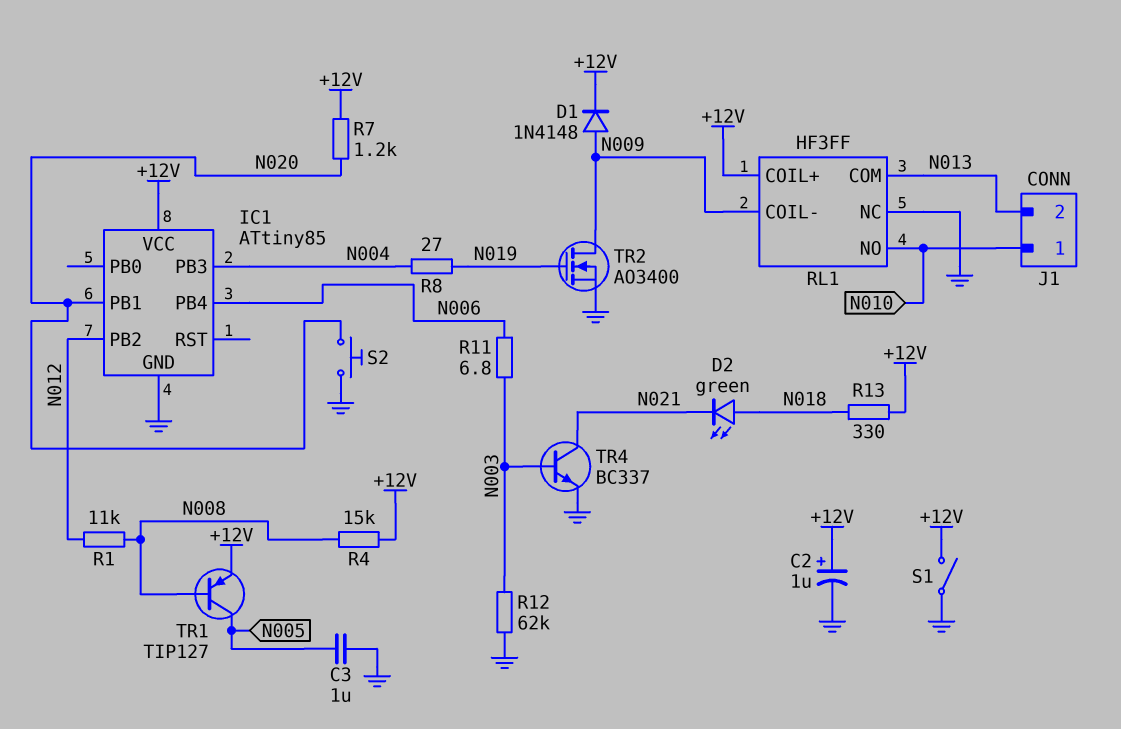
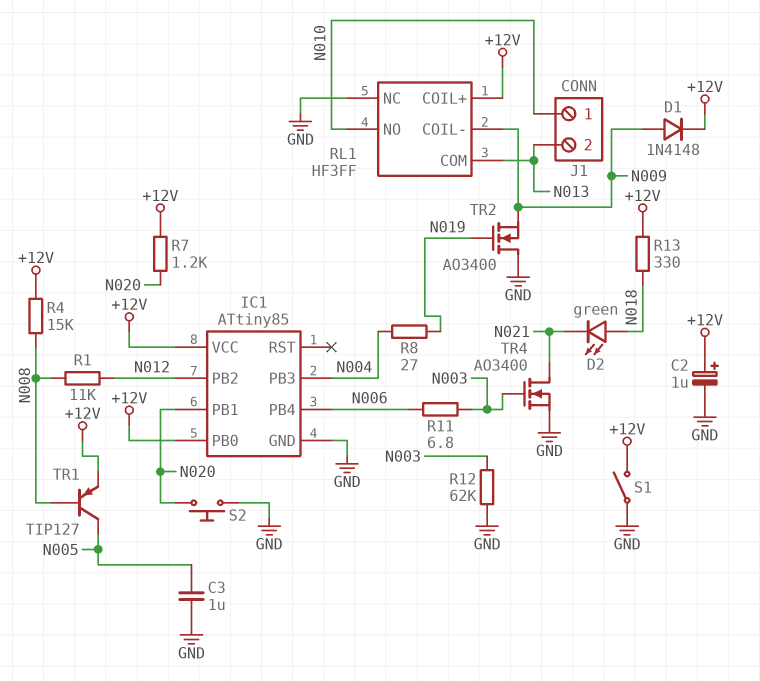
IC1 pin PB0: none -> +12V
TR2: NMOS AO3400 (G N019, D N009, S GND) -> NMOS AO3400 (G N019, D GND, S N009)
TR4: NPN BC337 (B N003, C N021, E GND) -> NMOS AO3400 (G N003, D N021, S GND)

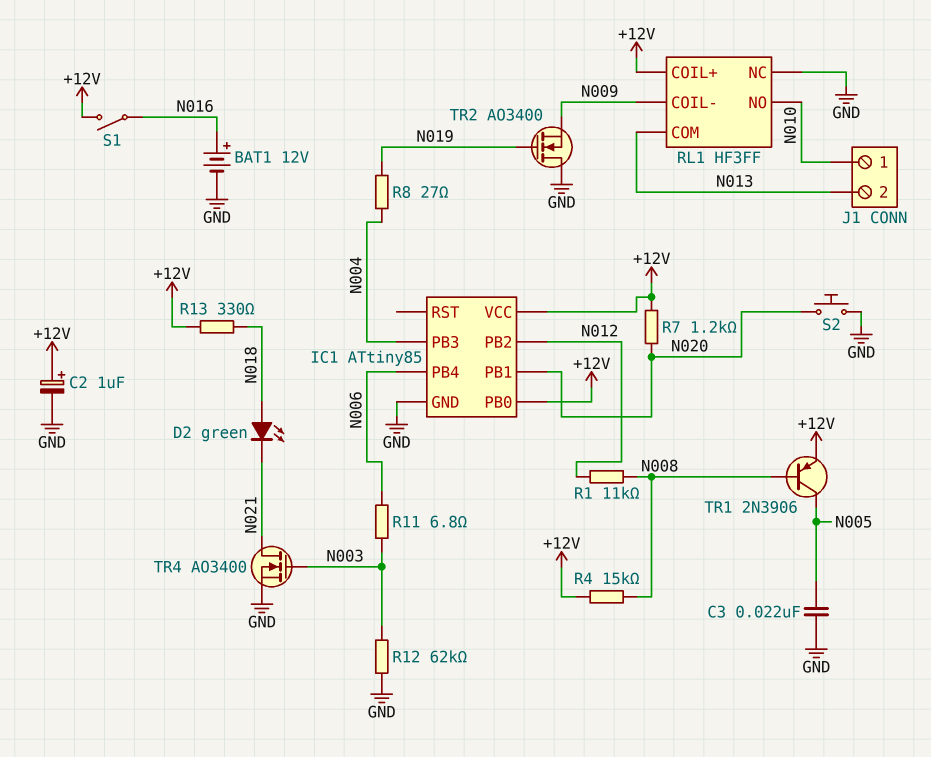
BAT1: none -> 12V (plus N016, minus GND)
C3: 1uF (GND, N005) -> 22nF (GND, N005)
D1: diode 1N4148 (A N009, K +12V) -> none
S1: switch (+12V, GND) -> switch (+12V, N016)
TR1: PNP TIP127 (B N008, C N005, E +12V) -> PNP 2N3906 (B N008, C N005, E +12V)

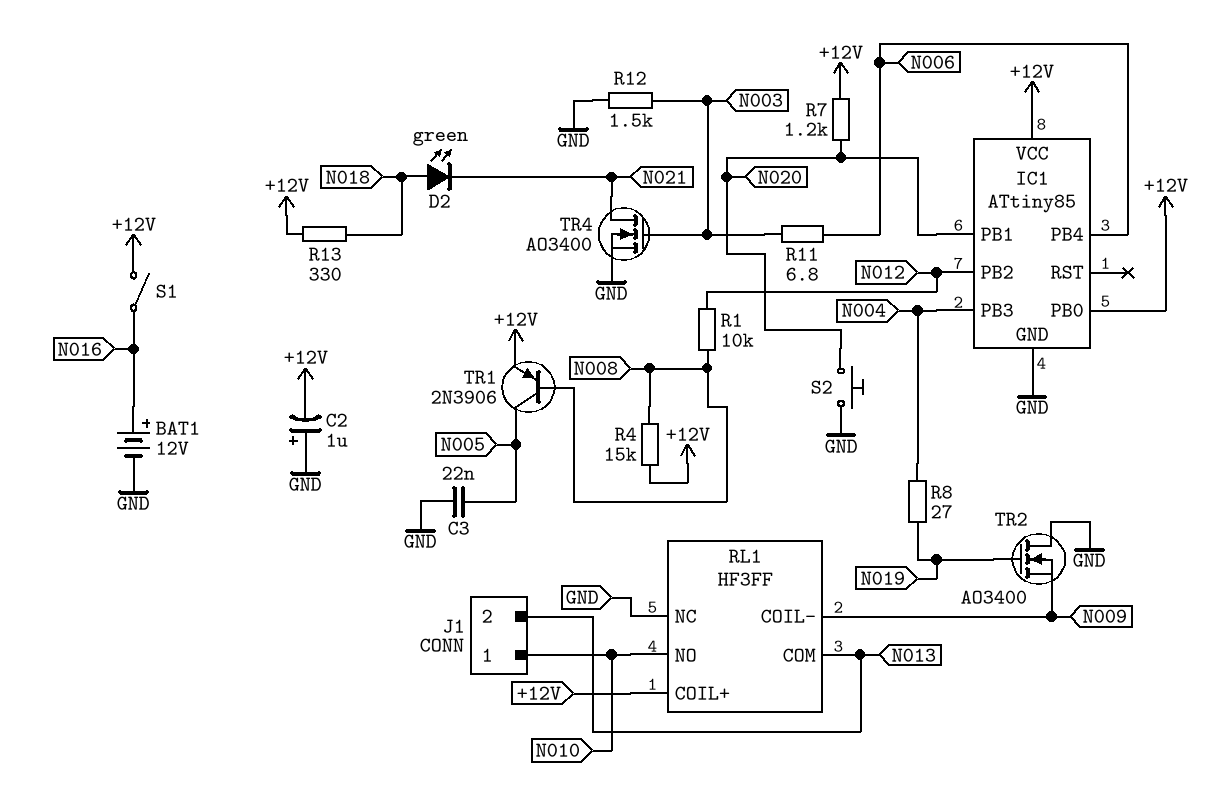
C2: 1uF (plus +12V, minus GND) -> 1uF (plus GND, minus +12V)
R1: 11k (N008, N012) -> 10k (N008, N012)
R12: 62k (GND, N003) -> 1.5k (GND, N003)

